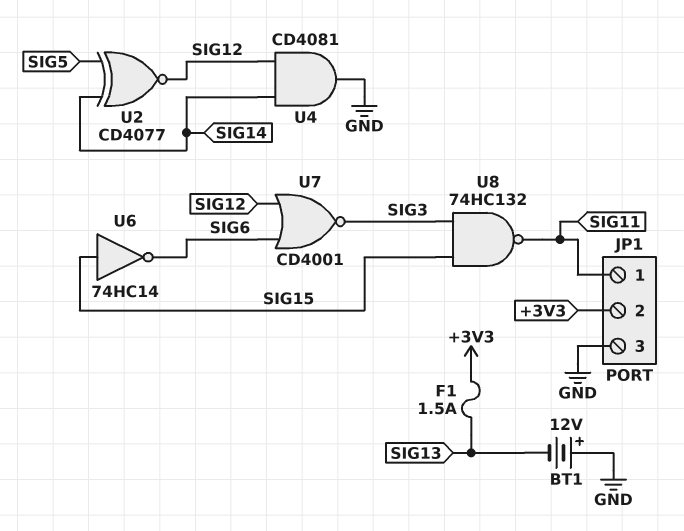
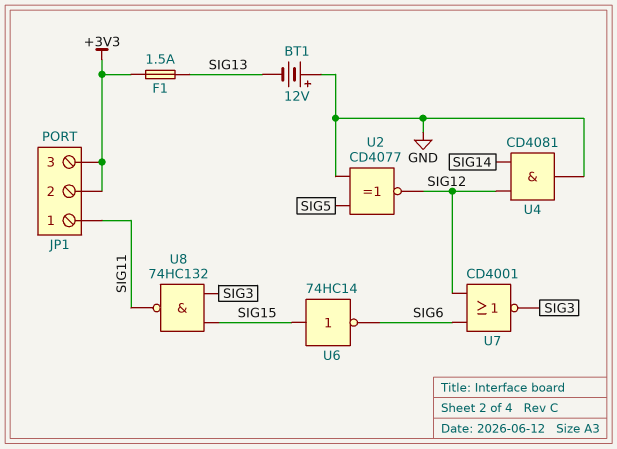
JP1 pin 3: GND -> +3V3
U2: XNOR CD4077 (in SIG5, in SIG14, out SIG12) -> XNOR CD4077 (in GND, in SIG5, out SIG12)

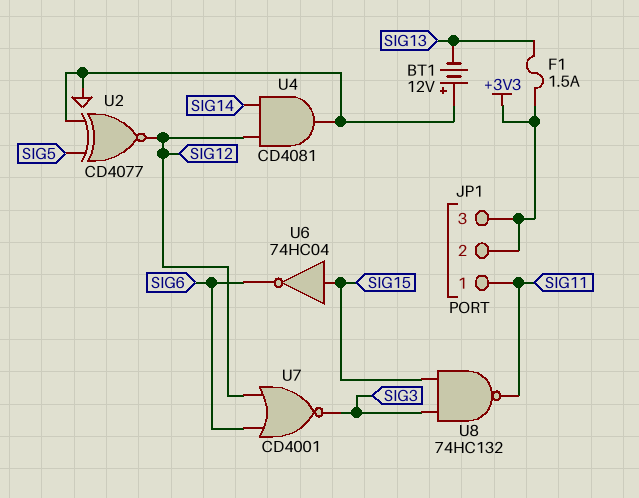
U6: NOT 74HC14 (in SIG15, out SIG6) -> NOT 74HC04 (in SIG15, out SIG6)

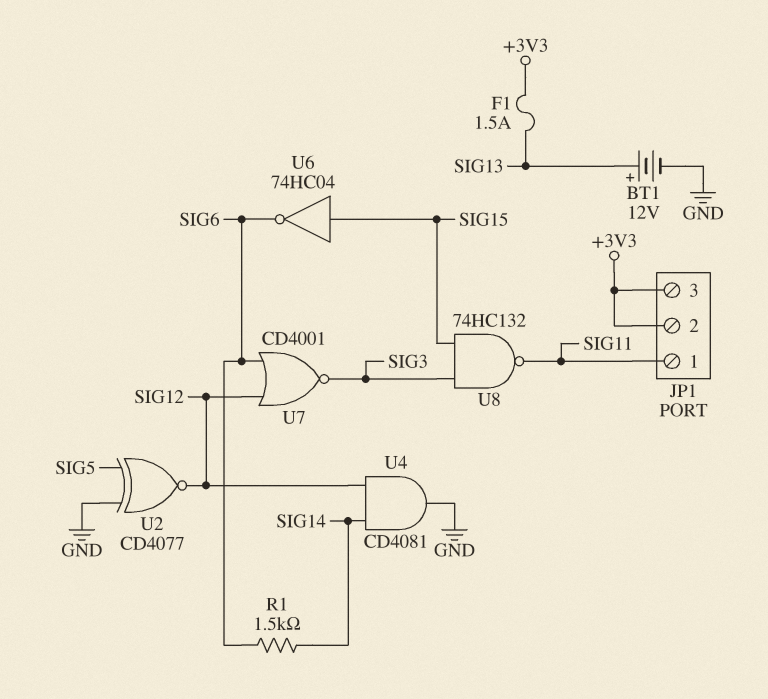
BT1: 12V (plus GND, minus SIG13) -> 12V (plus SIG13, minus GND)
R1: none -> 1.5k (SIG6, SIG14)

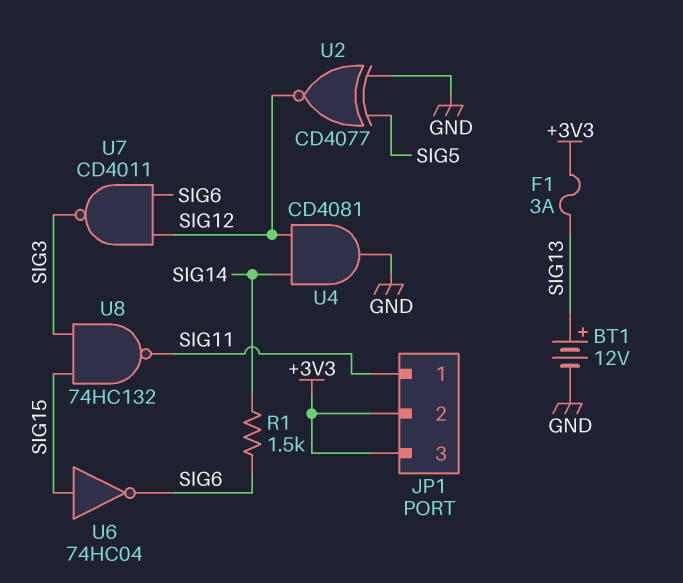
F1: 1.5A (+3V3, SIG13) -> 3A (+3V3, SIG13)
U7: NOR CD4001 (in SIG6, in SIG12, out SIG3) -> NAND CD4011 (in SIG6, in SIG12, out SIG3)

